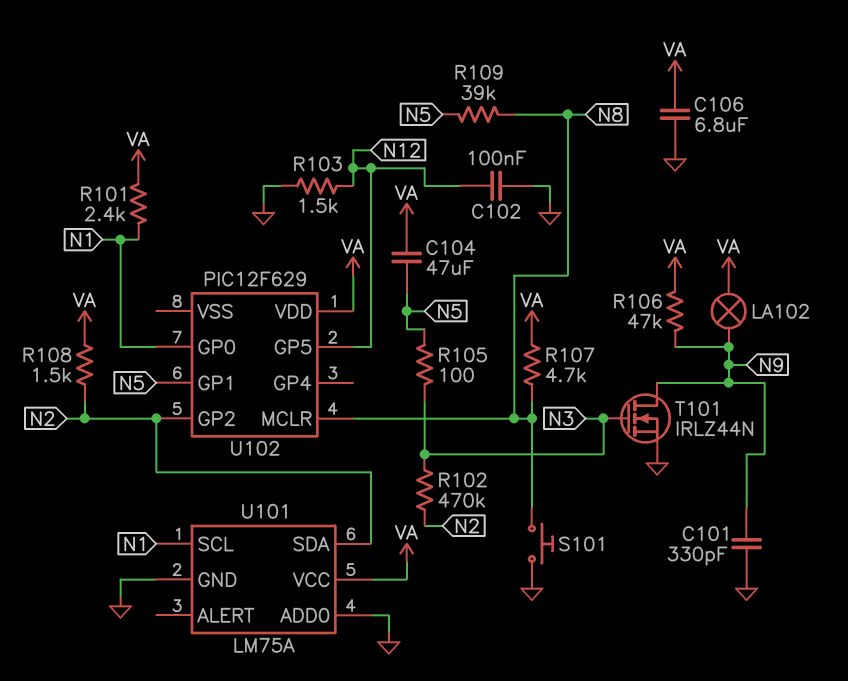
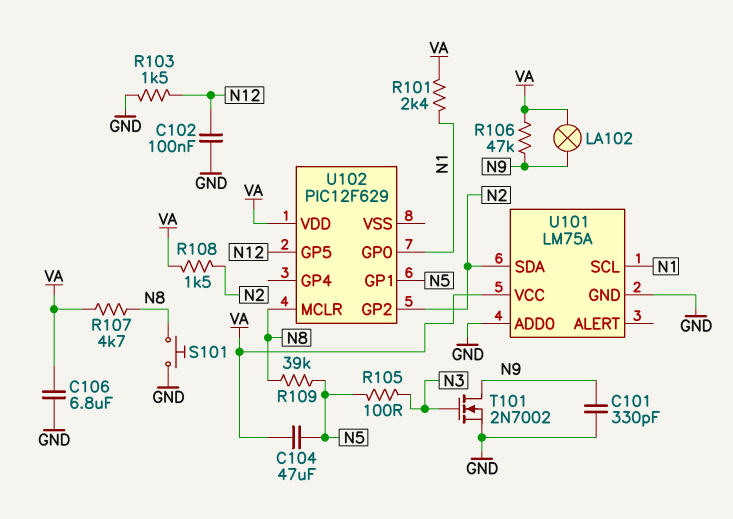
R102: 470k (N2, N3) -> none
T101: NMOS IRLZ44N (G N3, D N9, S GND) -> NMOS 2N7002 (G N3, D N9, S GND)

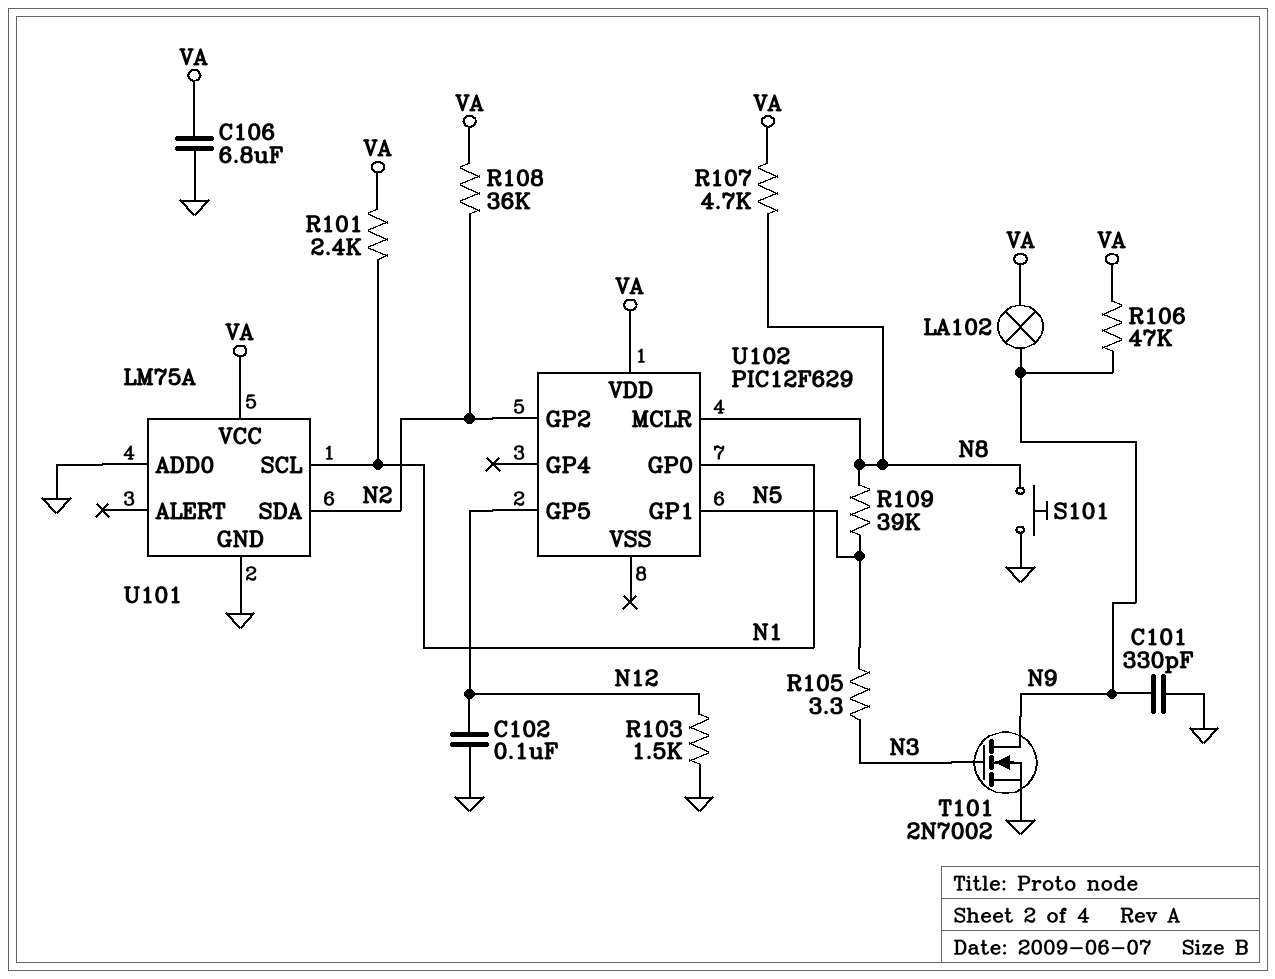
C104: 47uF (N5, VA) -> none
R105: 100 (N3, N5) -> 3.3 (N3, N5)
R108: 1.5k (N2, VA) -> 36k (N2, VA)

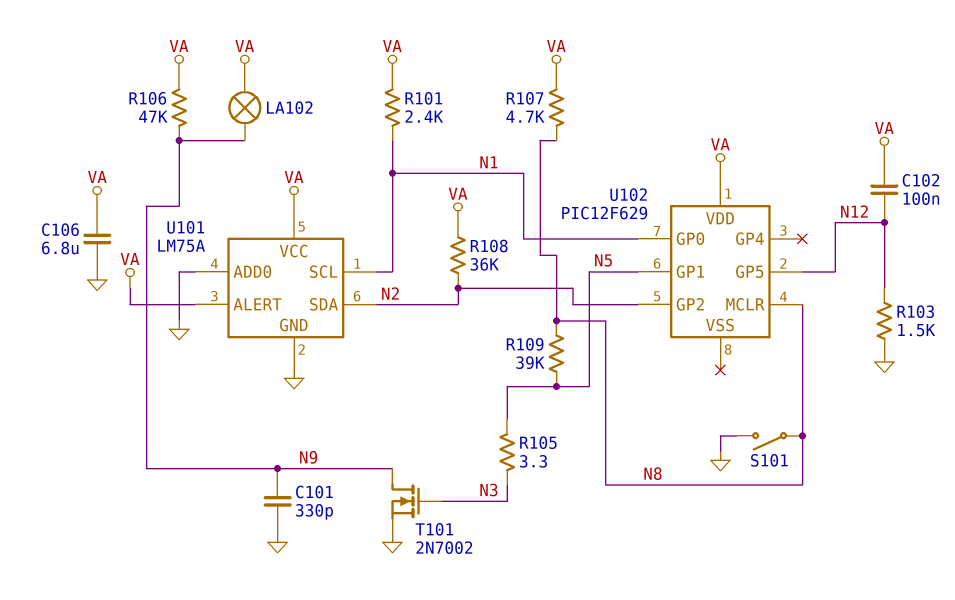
C102: 100nF (GND, N12) -> 100nF (N12, VA)
S101: button (GND, N8) -> switch (GND, N8)
U101 pin ALERT: none -> VA

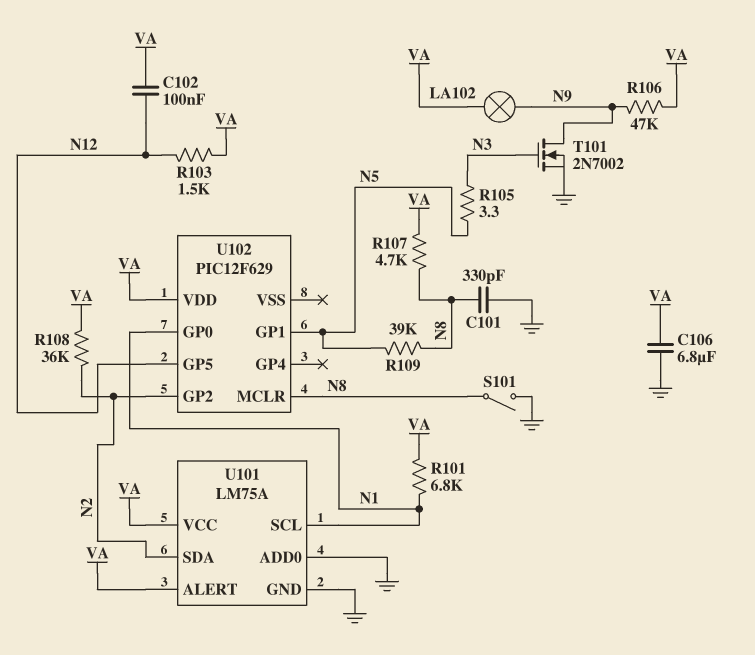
C101: 330pF (GND, N9) -> 330pF (GND, N8)
R101: 2.4k (N1, VA) -> 6.8k (N1, VA)
R103: 1.5k (GND, N12) -> 1.5k (N12, VA)

